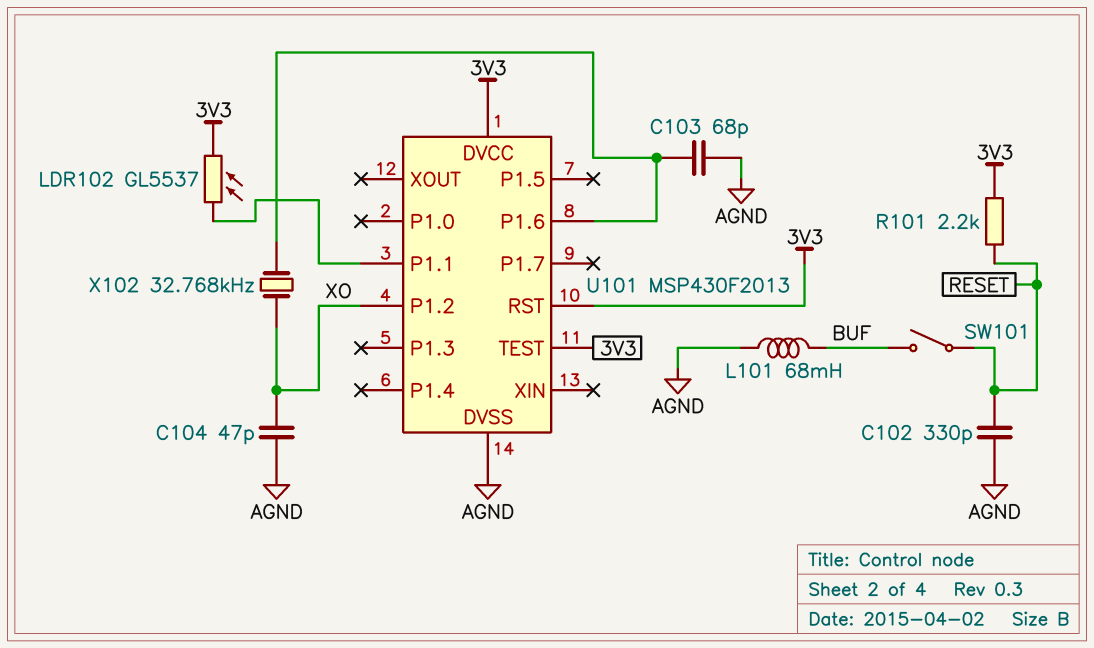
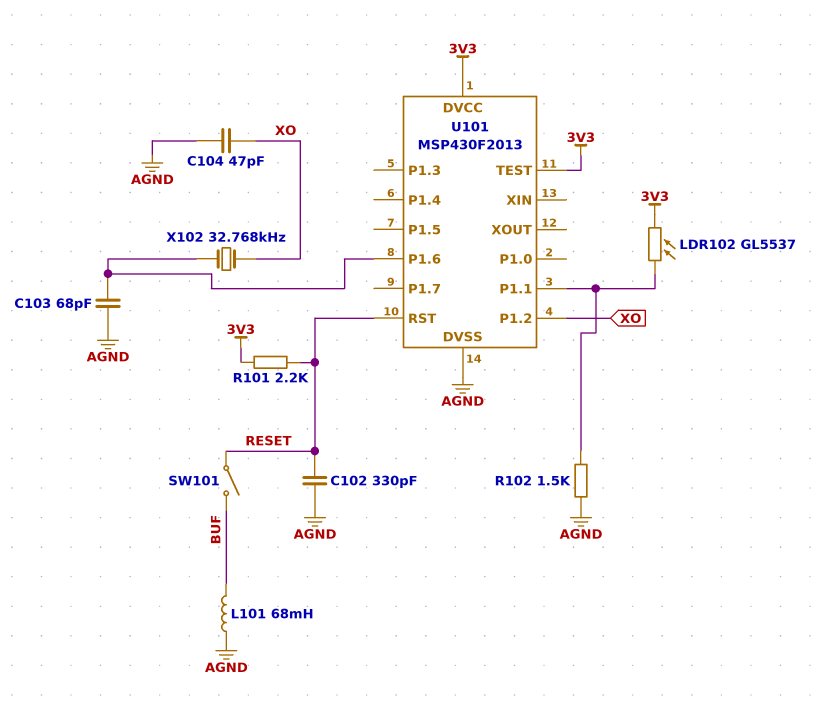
R102: none -> 1.5k (AGND, U101/P1.1)
U101 pin RST: 3V3 -> RESET

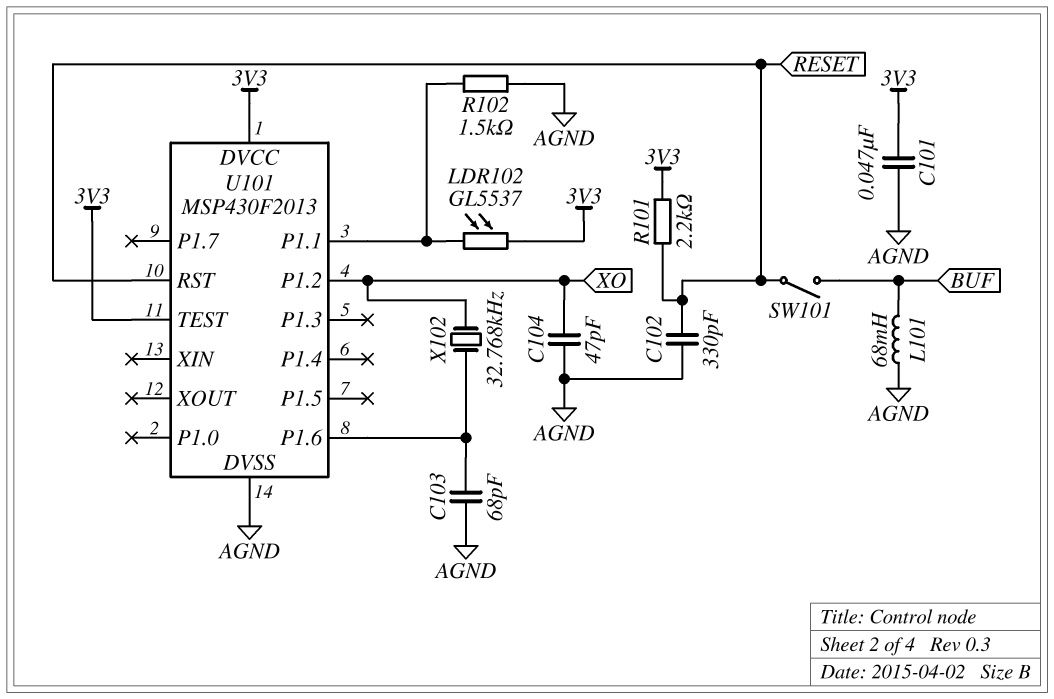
C101: none -> 47nF (3V3, AGND)

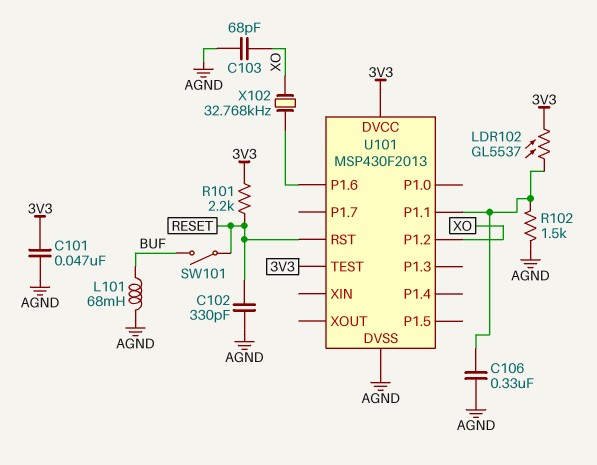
C103: 68pF (AGND, U101/P1.6) -> 68pF (AGND, XO)
C104: 47pF (AGND, XO) -> none
C106: none -> 330nF (AGND, U101/P1.1)

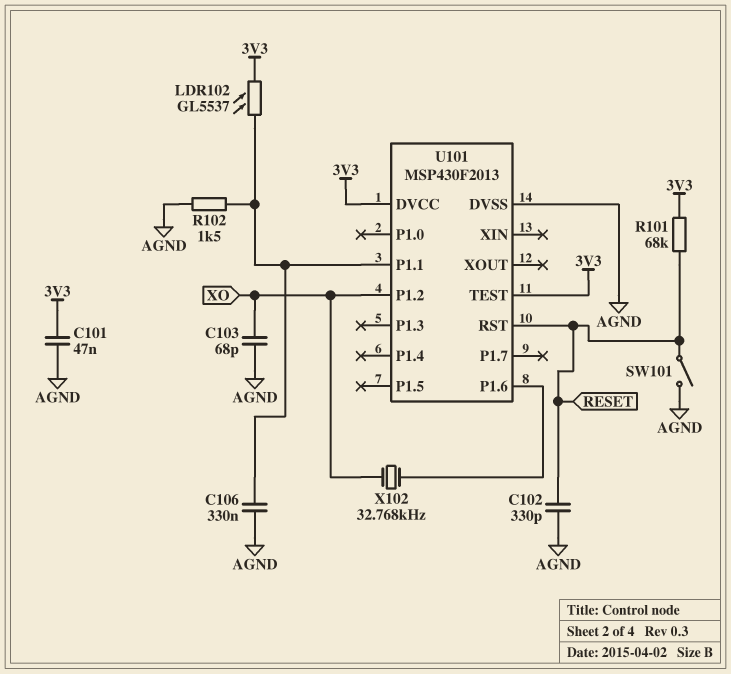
L101: 68mH (AGND, BUF) -> none
R101: 2.2k (3V3, RESET) -> 68k (3V3, RESET)
SW101: switch (BUF, RESET) -> switch (AGND, RESET)

